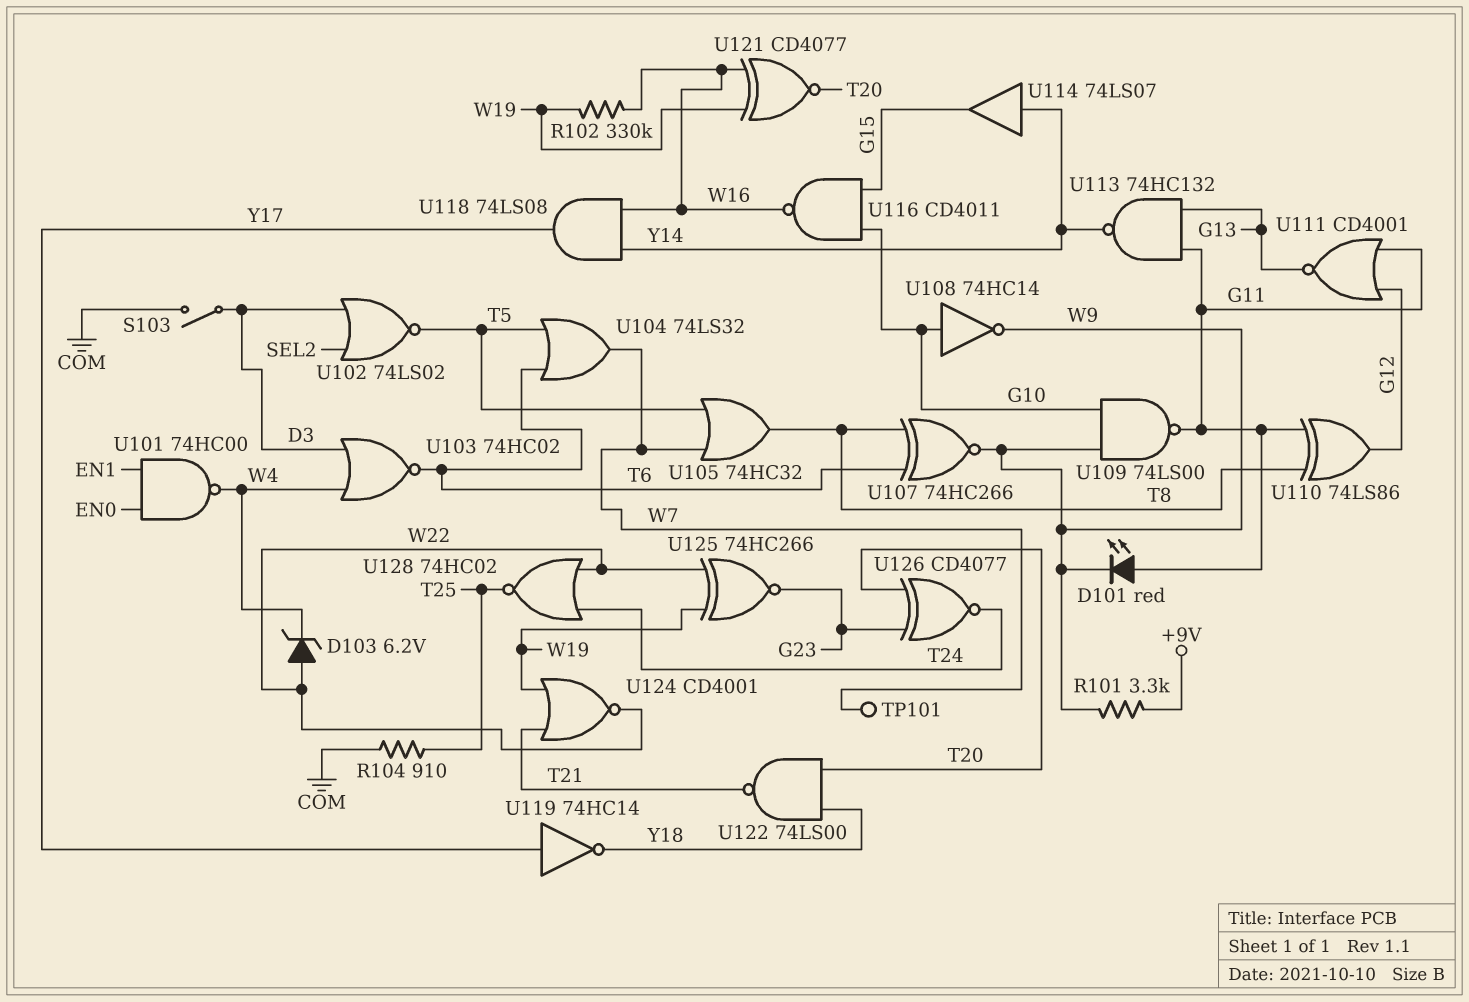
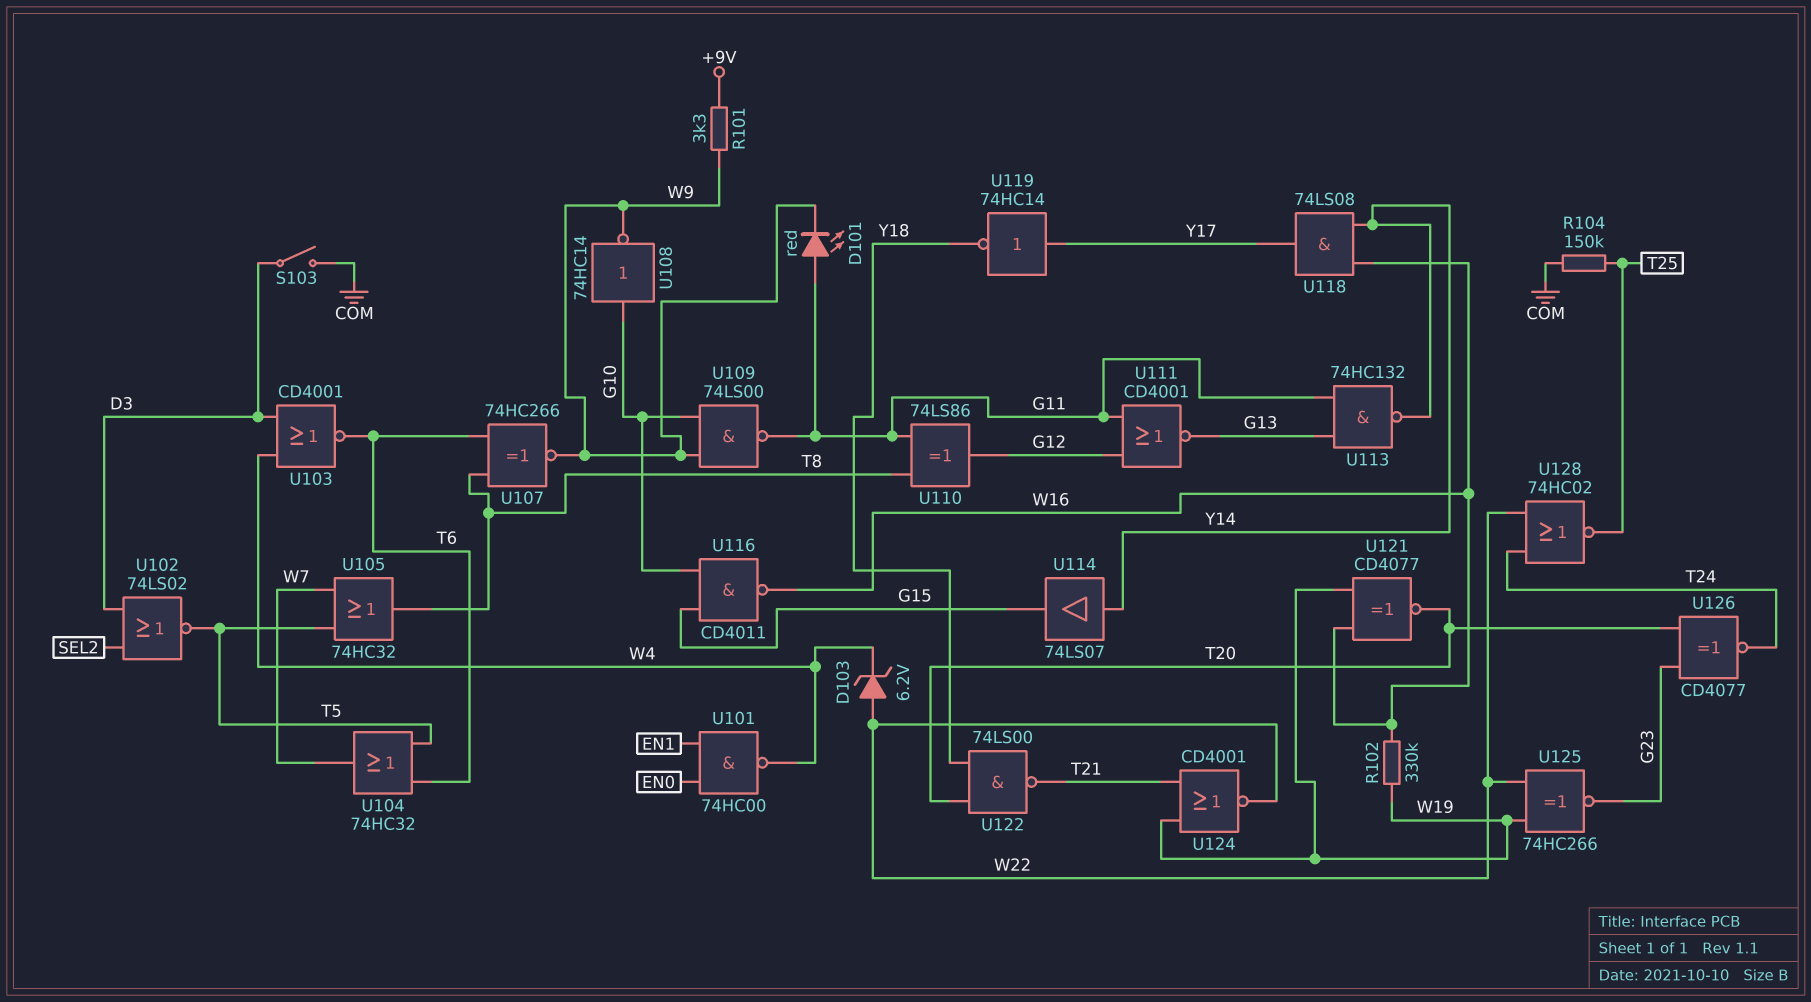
R104: 910 (COM, T25) -> 150k (COM, T25)
TP101: test point (W7) -> none
U103: NOR 74HC02 (in D3, in W4, out T6) -> NOR CD4001 (in D3, in W4, out T6)
U104: OR 74LS32 (in T5, in T6, out W7) -> OR 74HC32 (in T5, in T6, out W7)

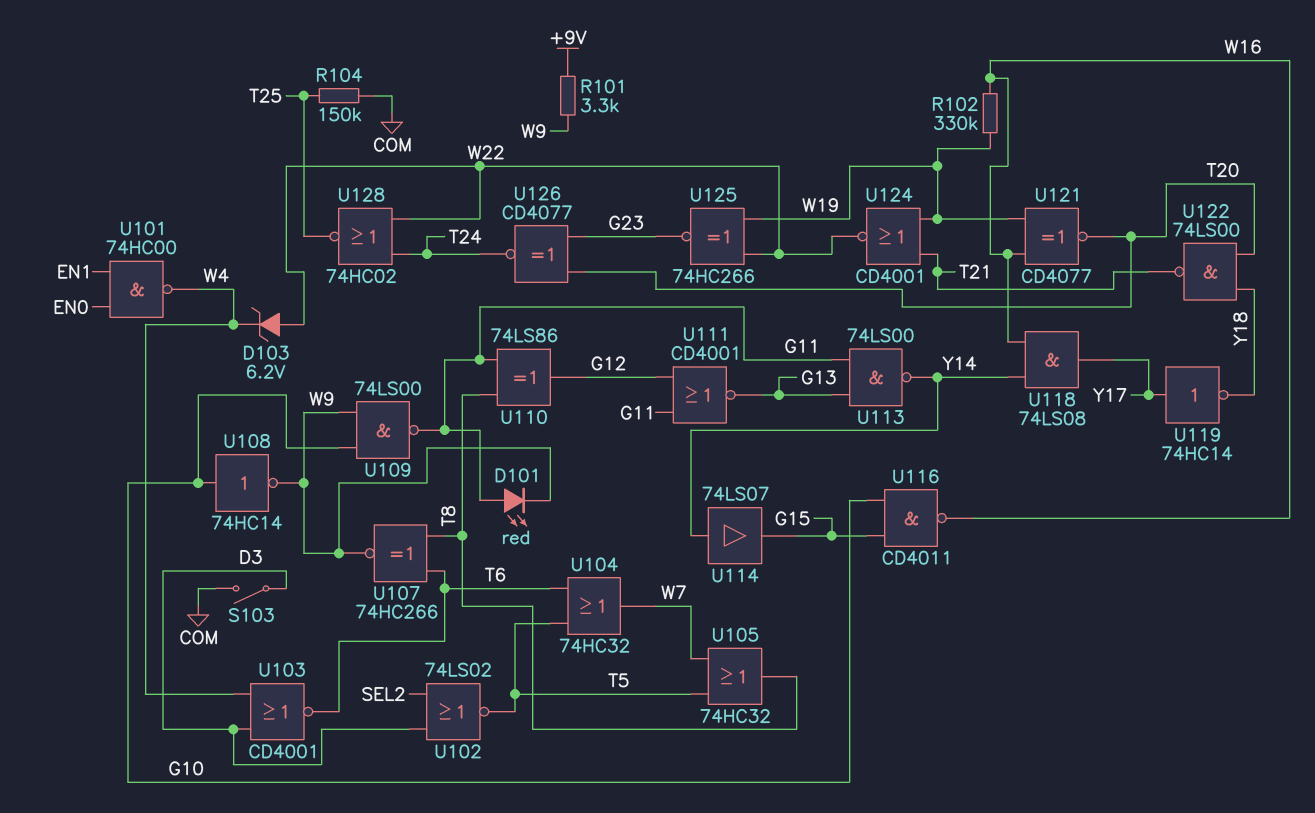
U113: NAND 74HC132 (in G11, in G13, out Y14) -> NAND 74LS00 (in G11, in G13, out Y14)

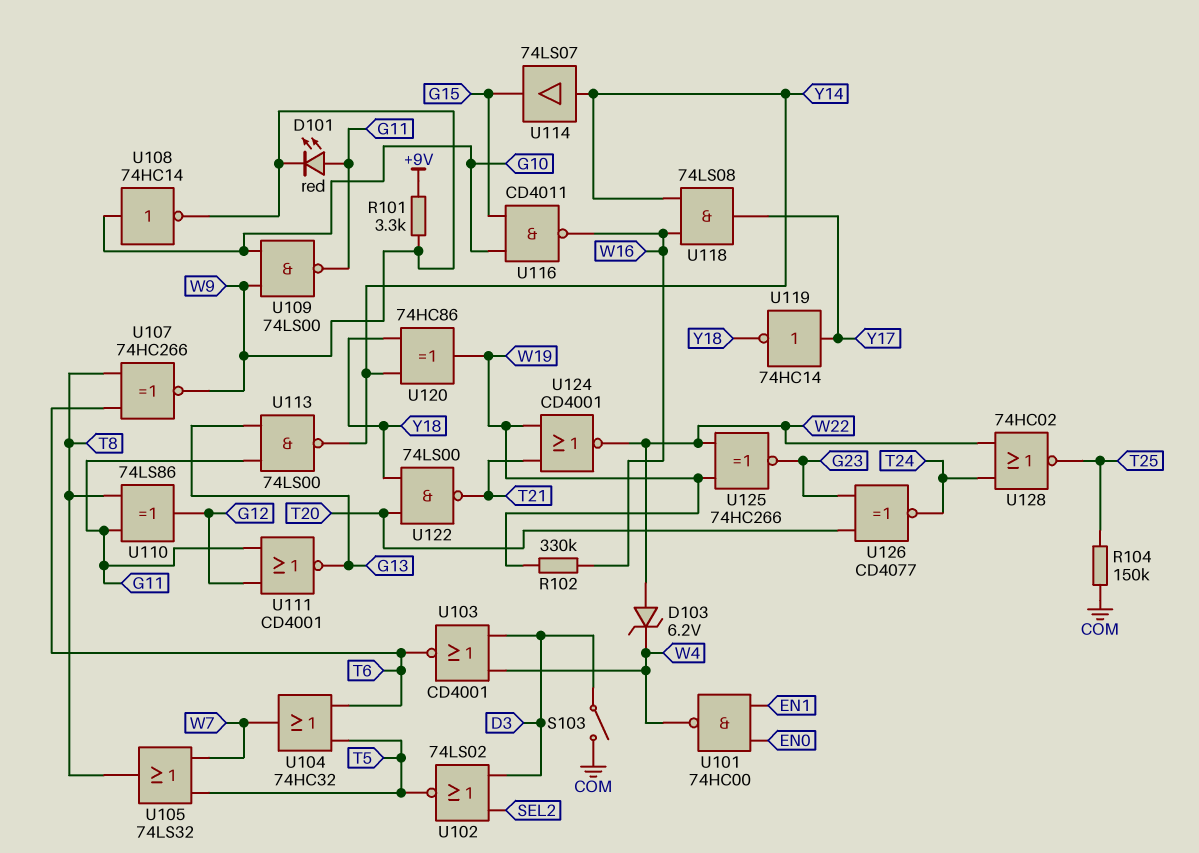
U105: OR 74HC32 (in T5, in W7, out T8) -> OR 74LS32 (in T5, in W7, out T8)
U120: none -> XOR 74HC86 (in Y14, in Y18, out W19)
U121: XNOR CD4077 (in W16, in W19, out T20) -> none

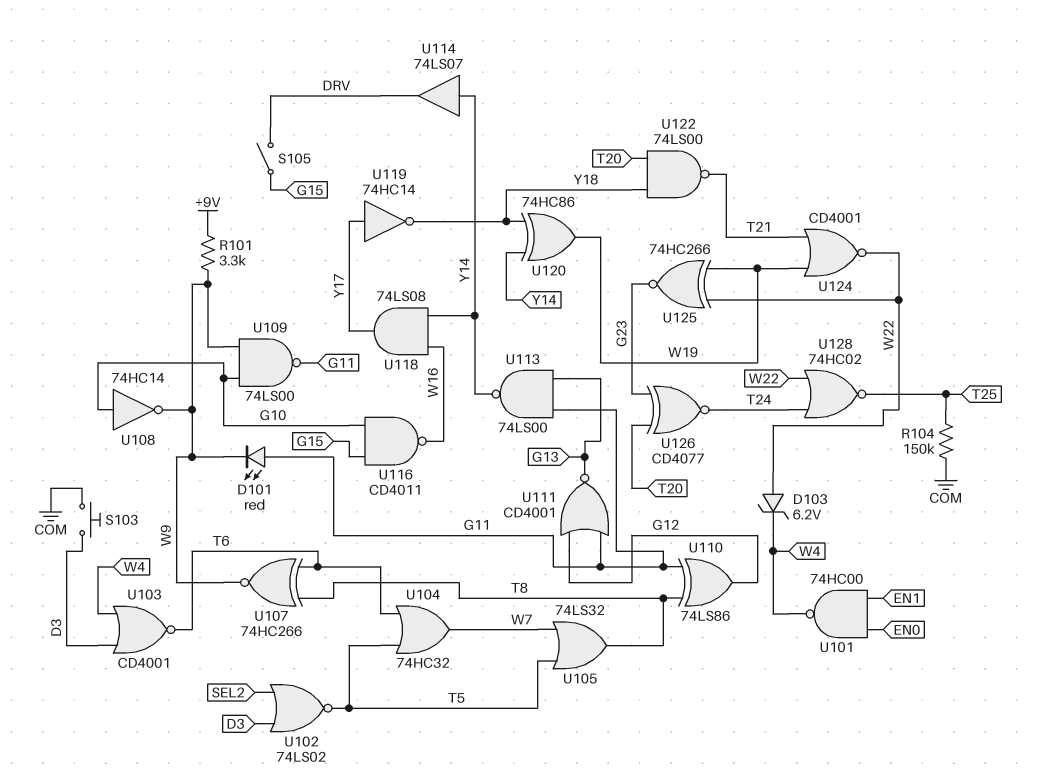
R102: 330k (W16, W19) -> none
S103: switch (COM, D3) -> button (COM, D3)
S105: none -> switch (DRV, G15)
U114: buffer 74LS07 (in Y14, out G15) -> buffer 74LS07 (in Y14, out DRV)

